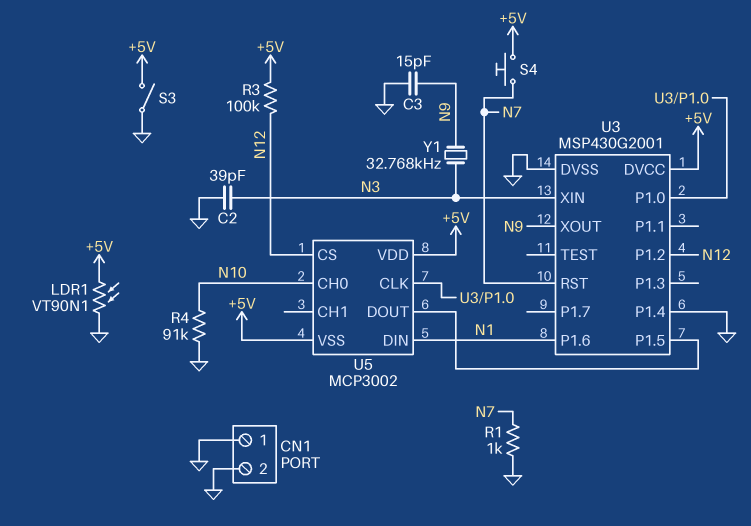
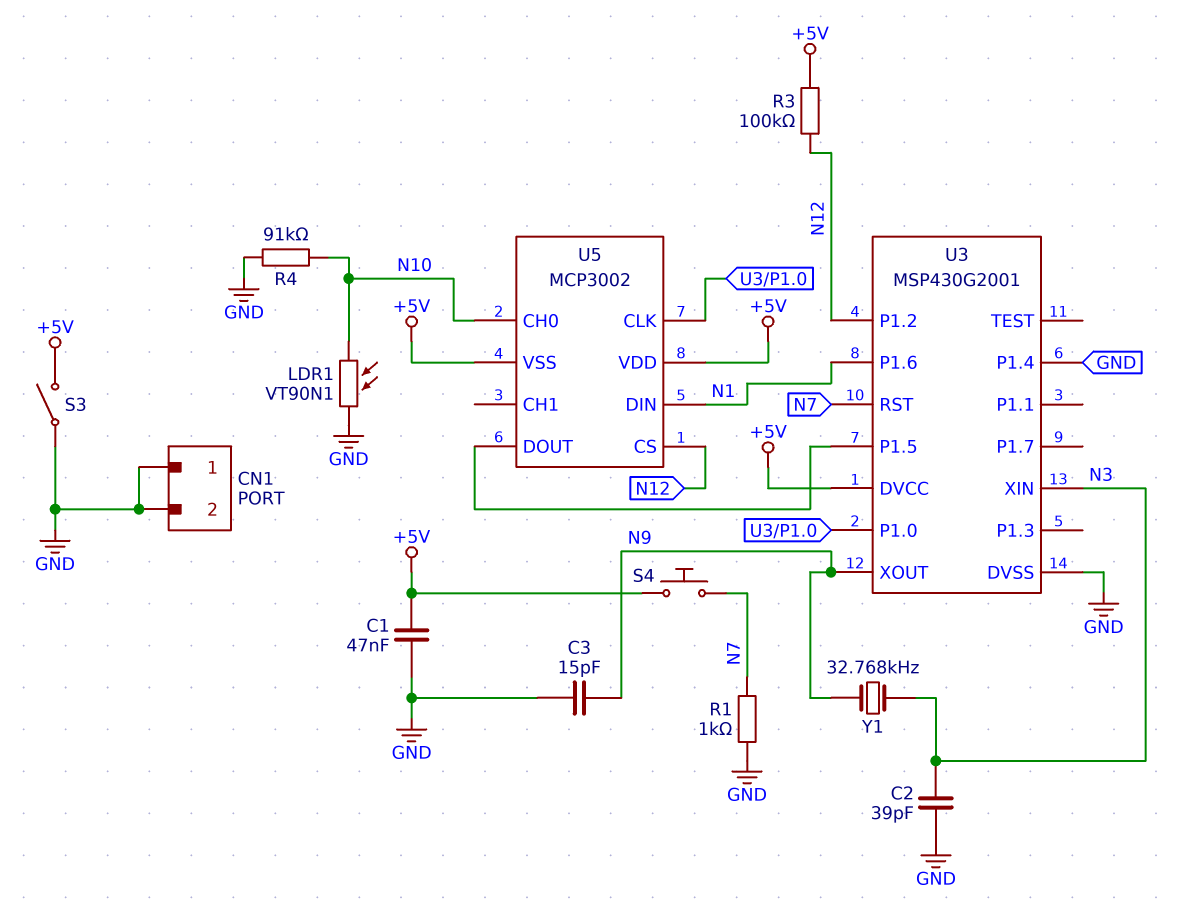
C1: none -> 47nF (+5V, GND)
LDR1: VT90N1 (+5V, GND) -> VT90N1 (GND, N10)

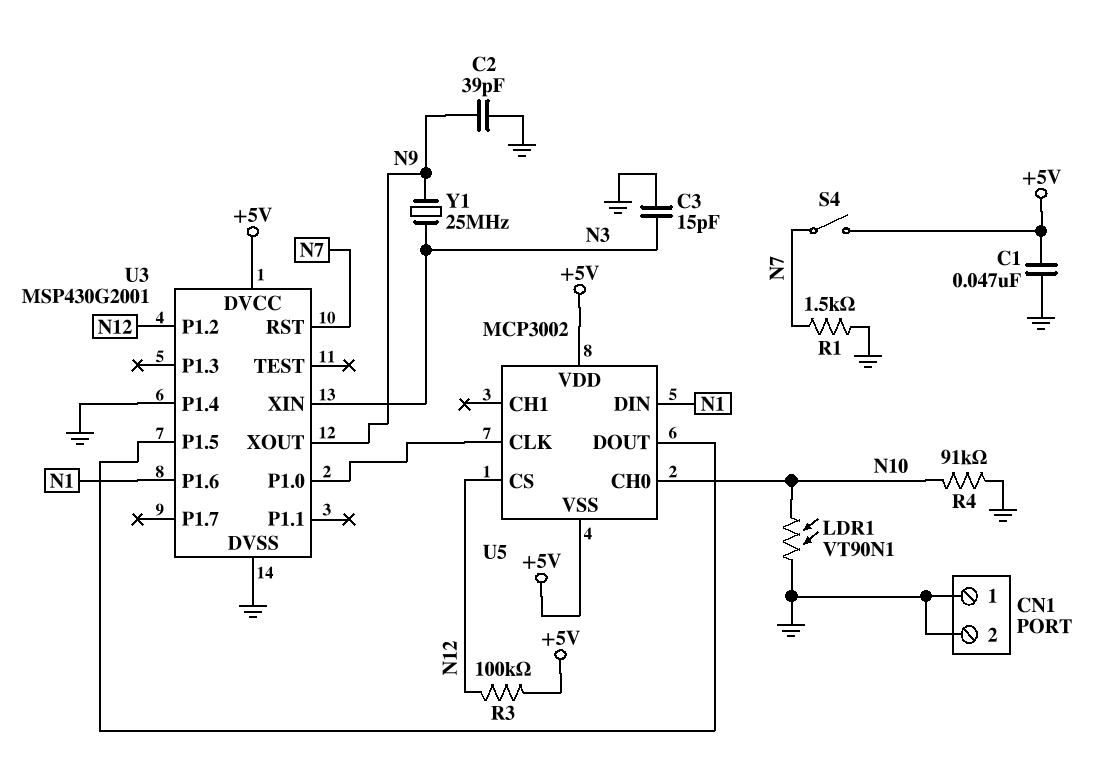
C2: 39pF (GND, N3) -> 39pF (GND, N9)
C3: 15pF (GND, N9) -> 15pF (GND, N3)
R1: 1k (GND, N7) -> 1.5k (GND, N7)
S3: switch (+5V, GND) -> none
S4: button (+5V, N7) -> switch (+5V, N7)
Y1: 32.768kHz (N3, N9) -> 25MHz (N3, N9)

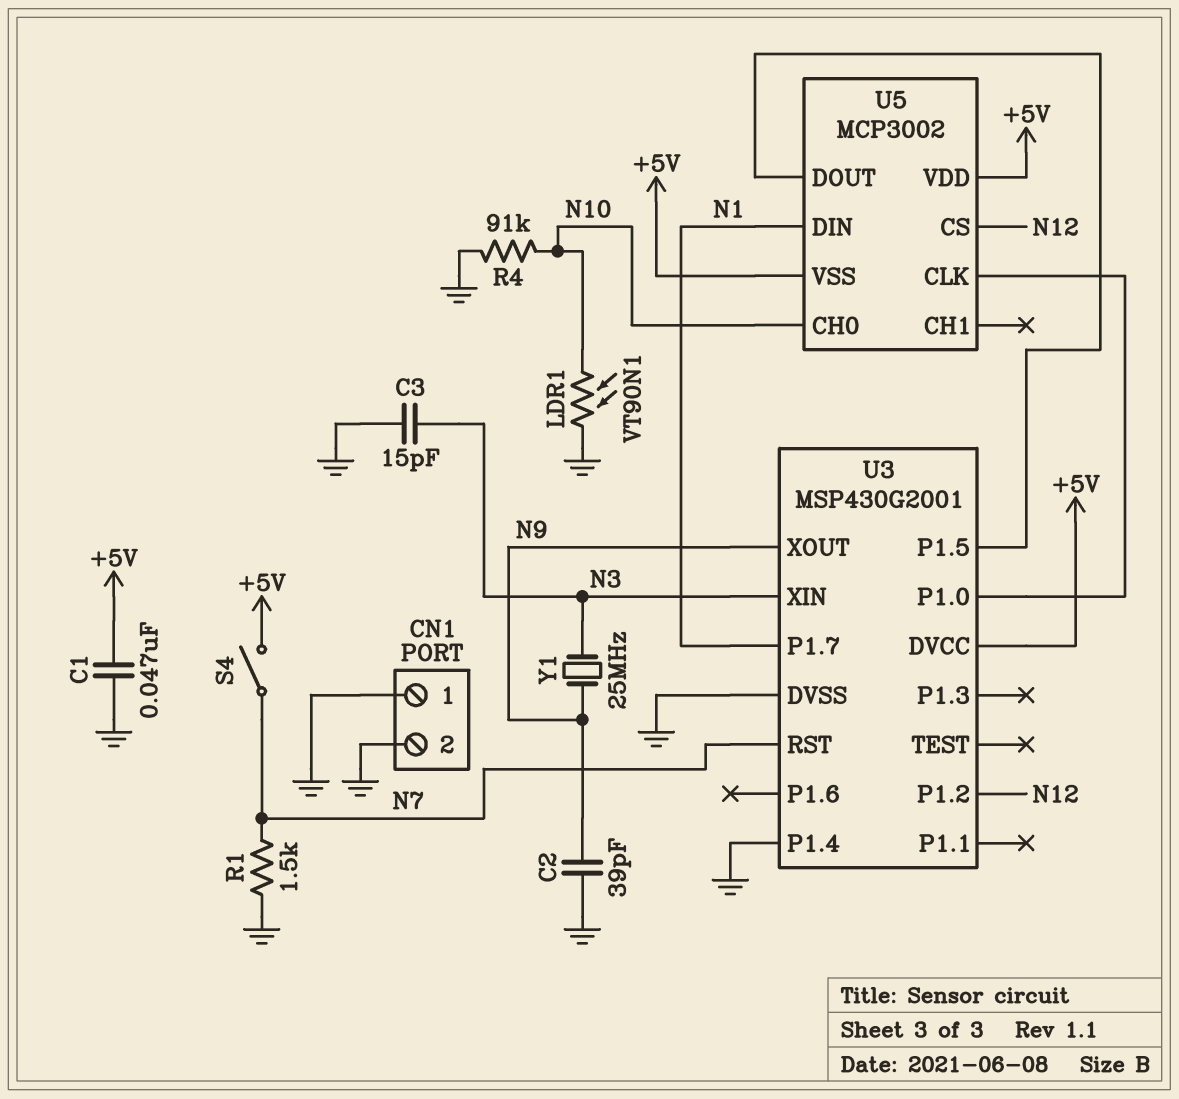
R3: 100k (+5V, N12) -> none
U3 pin P1.6: N1 -> none
U3 pin P1.7: none -> N1

